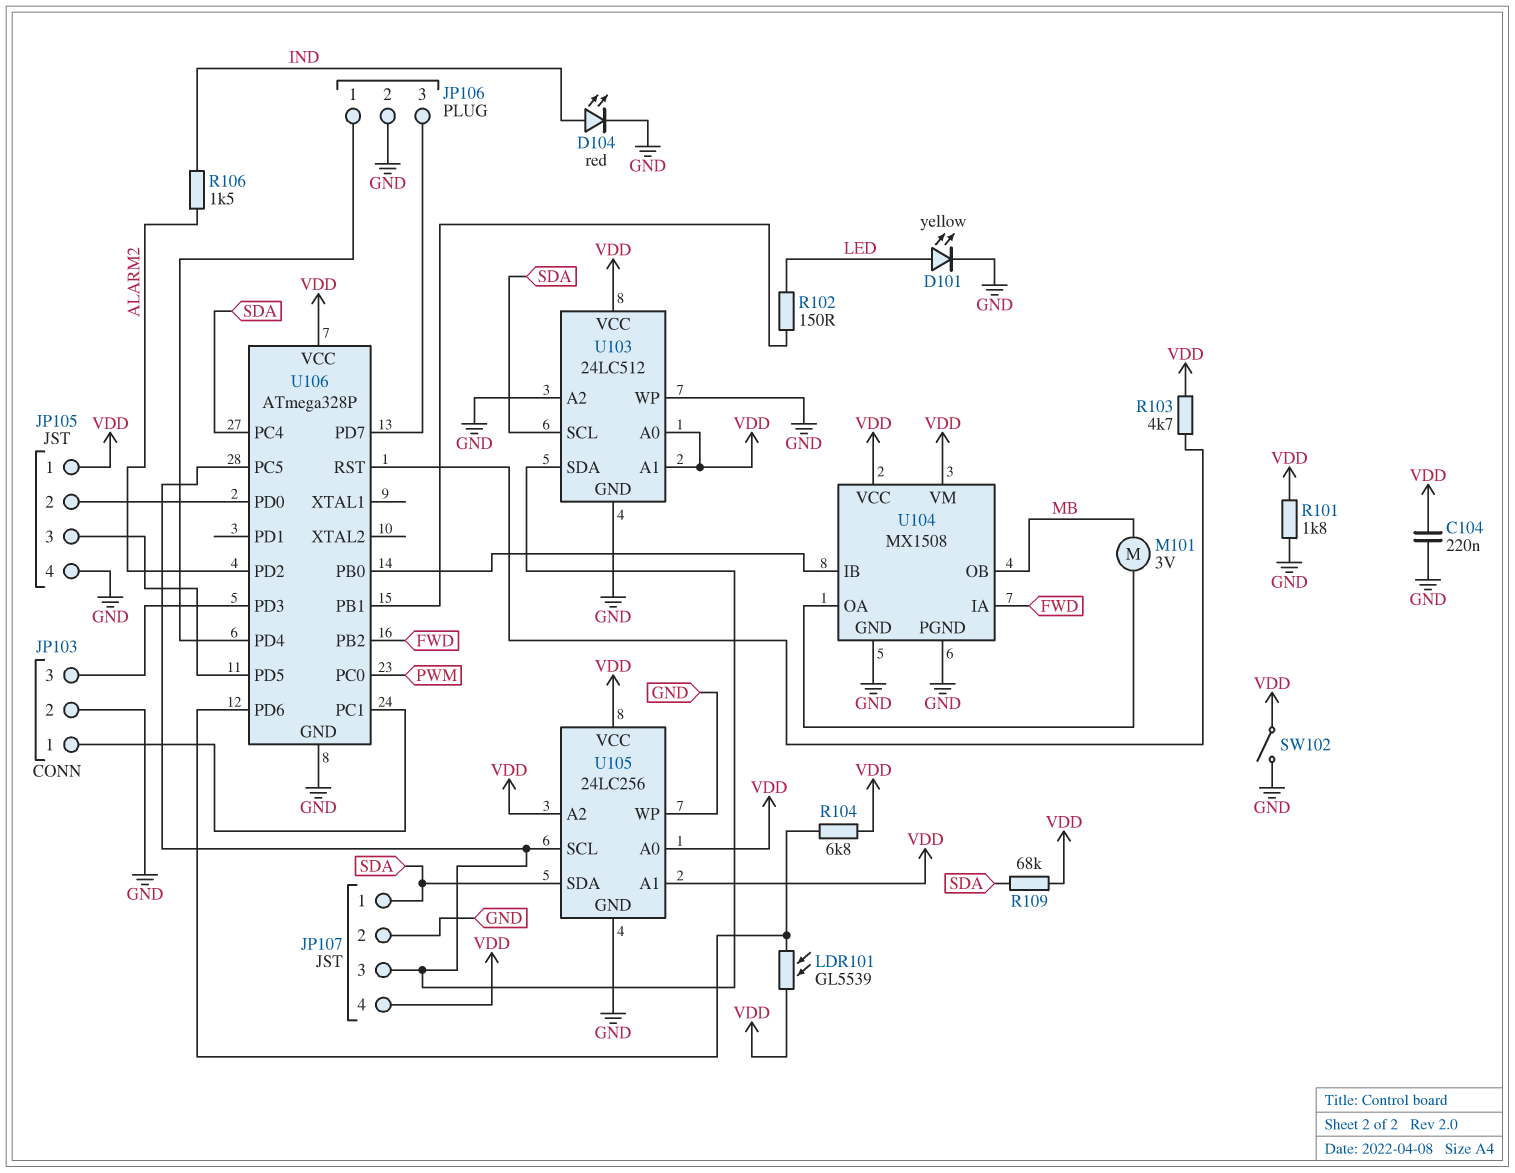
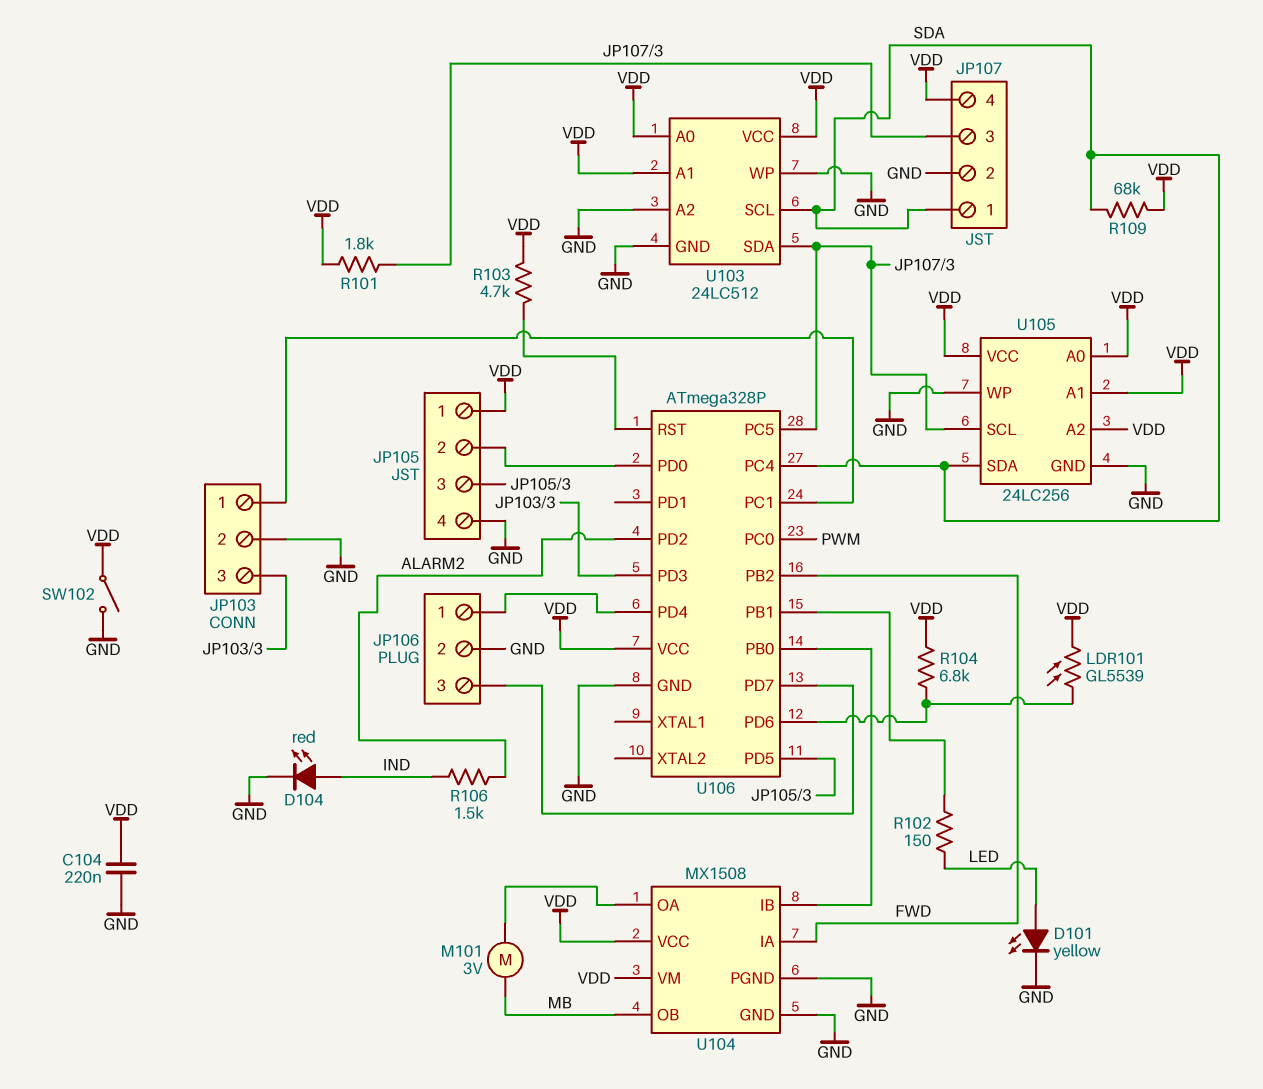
R101: 1.8k (GND, VDD) -> 1.8k (JP107/3, VDD)

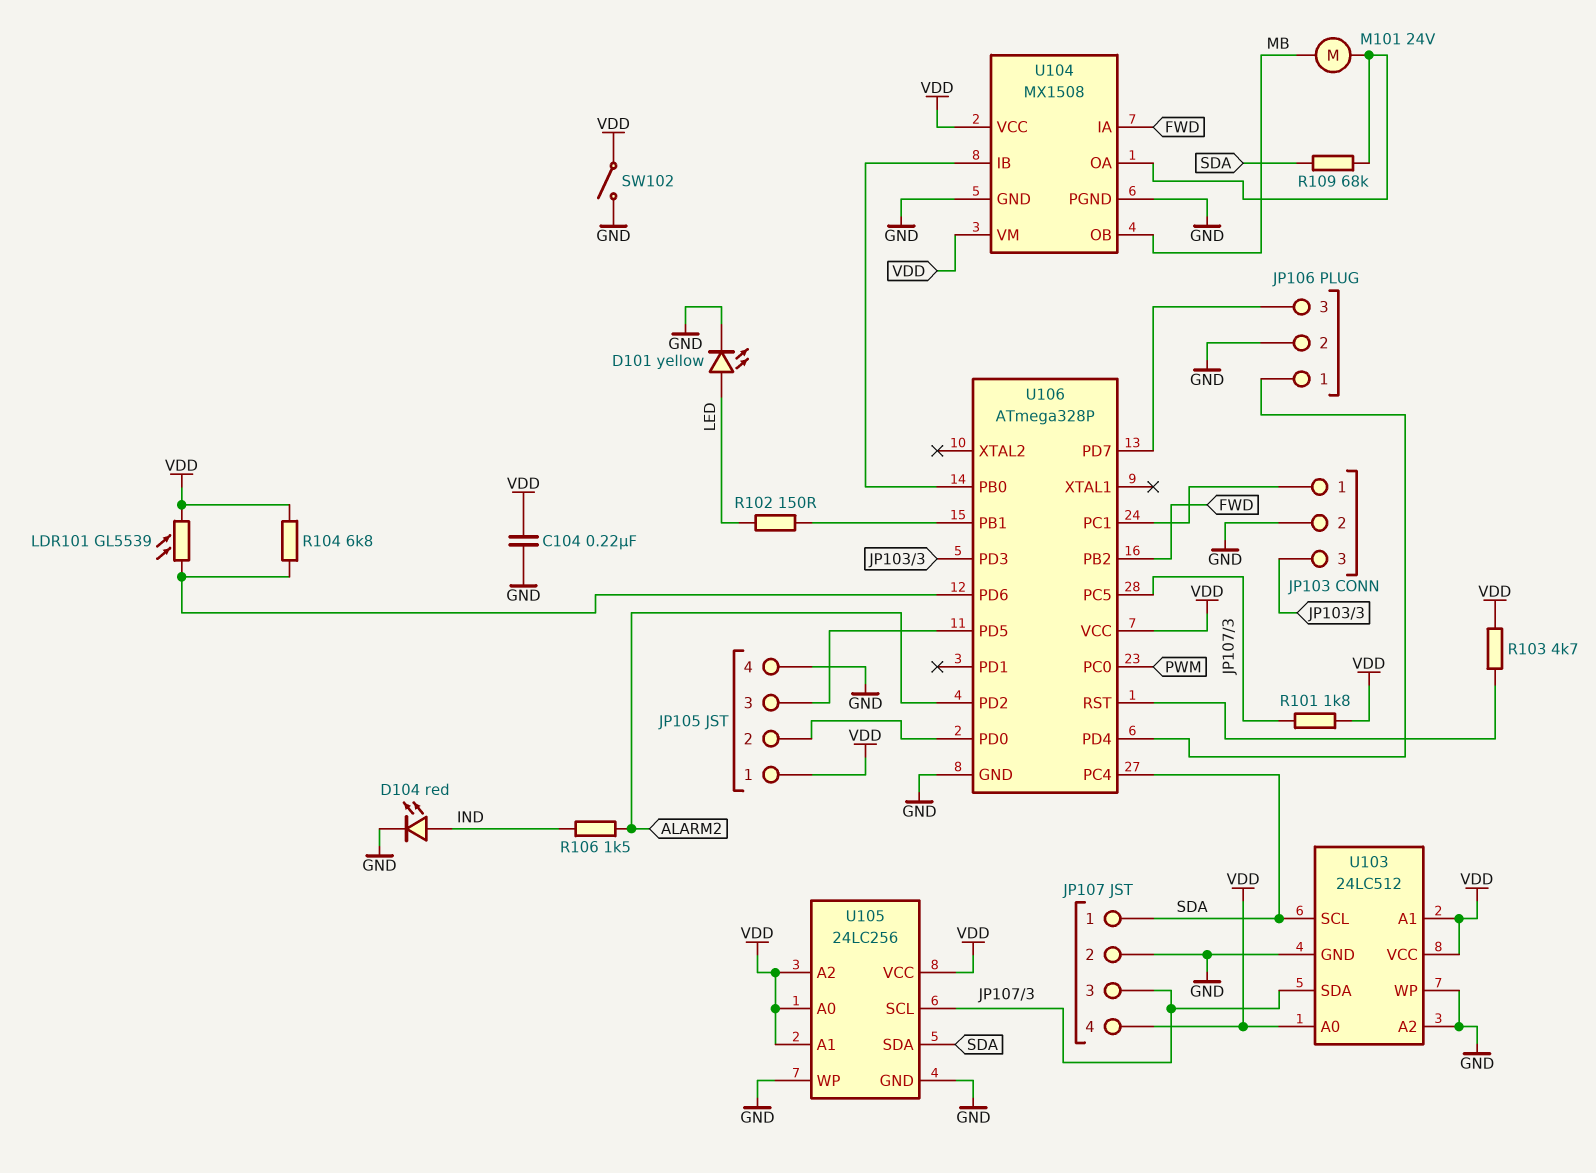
M101: motor 3V (MB, U104/OA) -> motor 24V (MB, U104/OA)
R109: 68k (SDA, VDD) -> 68k (SDA, U104/OA)

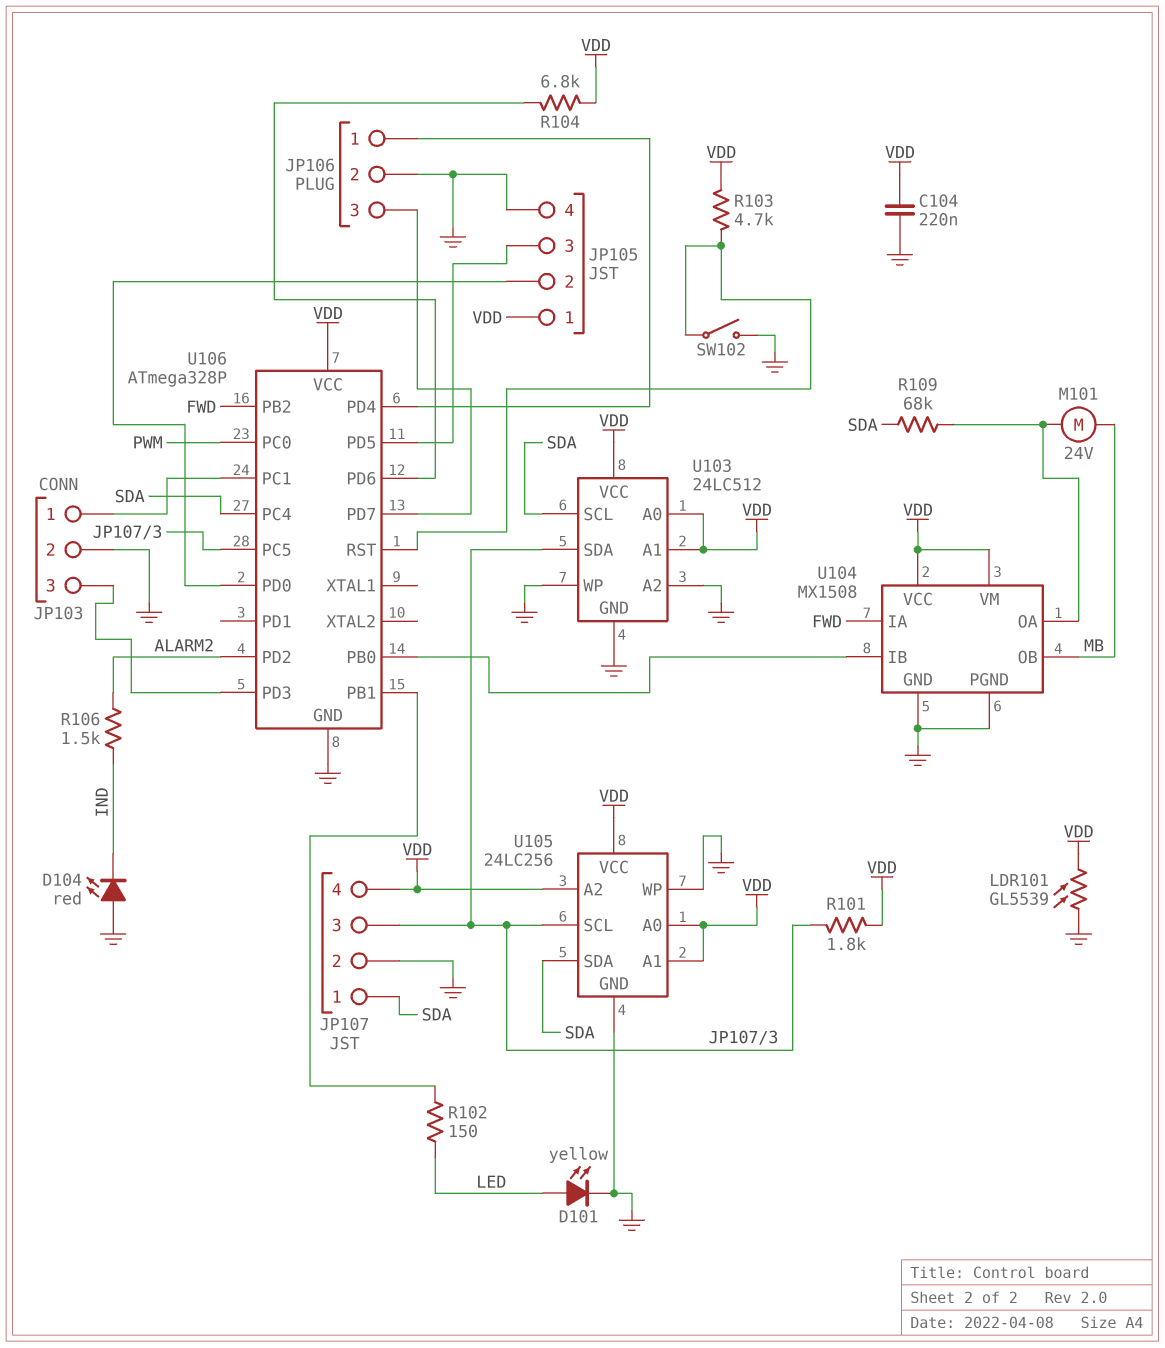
D104: LED red (A IND, K GND) -> LED red (A GND, K IND)
LDR101: GL5539 (U106/PD6, VDD) -> GL5539 (GND, VDD)
SW102: switch (GND, VDD) -> switch (GND, U106/RST)

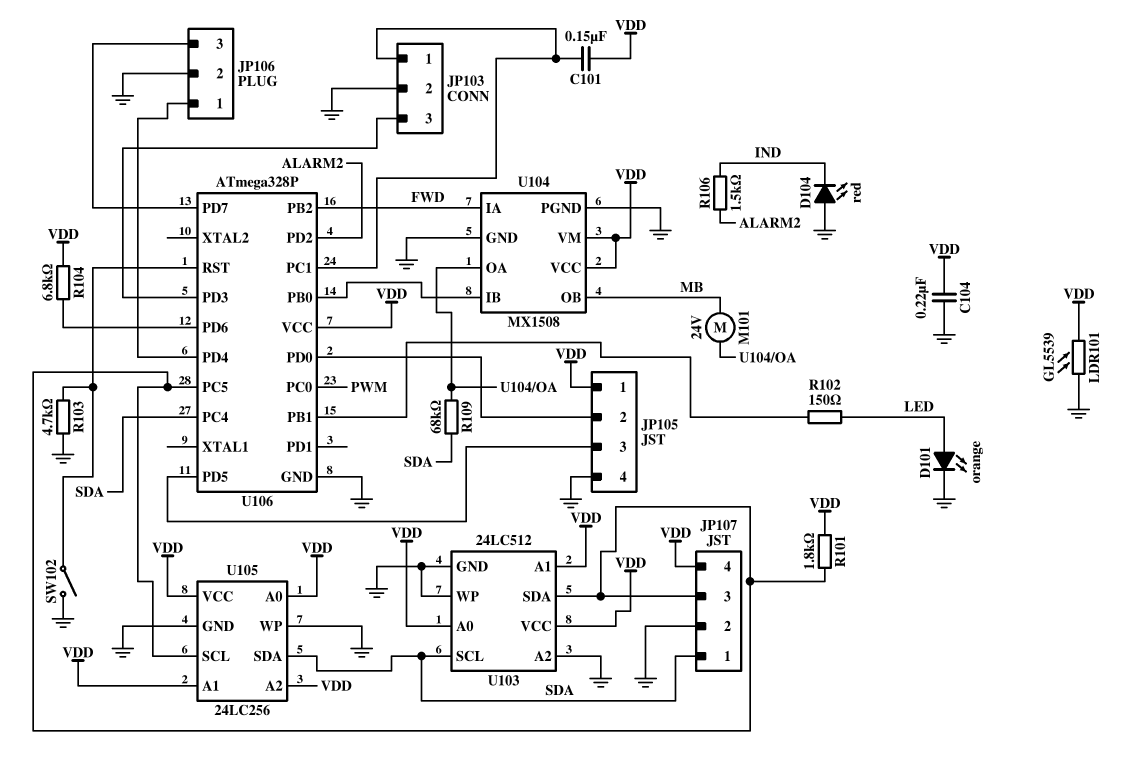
C101: none -> 150nF (JP103/1, VDD)
D101: LED yellow (A LED, K GND) -> LED orange (A LED, K GND)
R103: 4.7k (U106/RST, VDD) -> 4.7k (GND, U106/RST)

